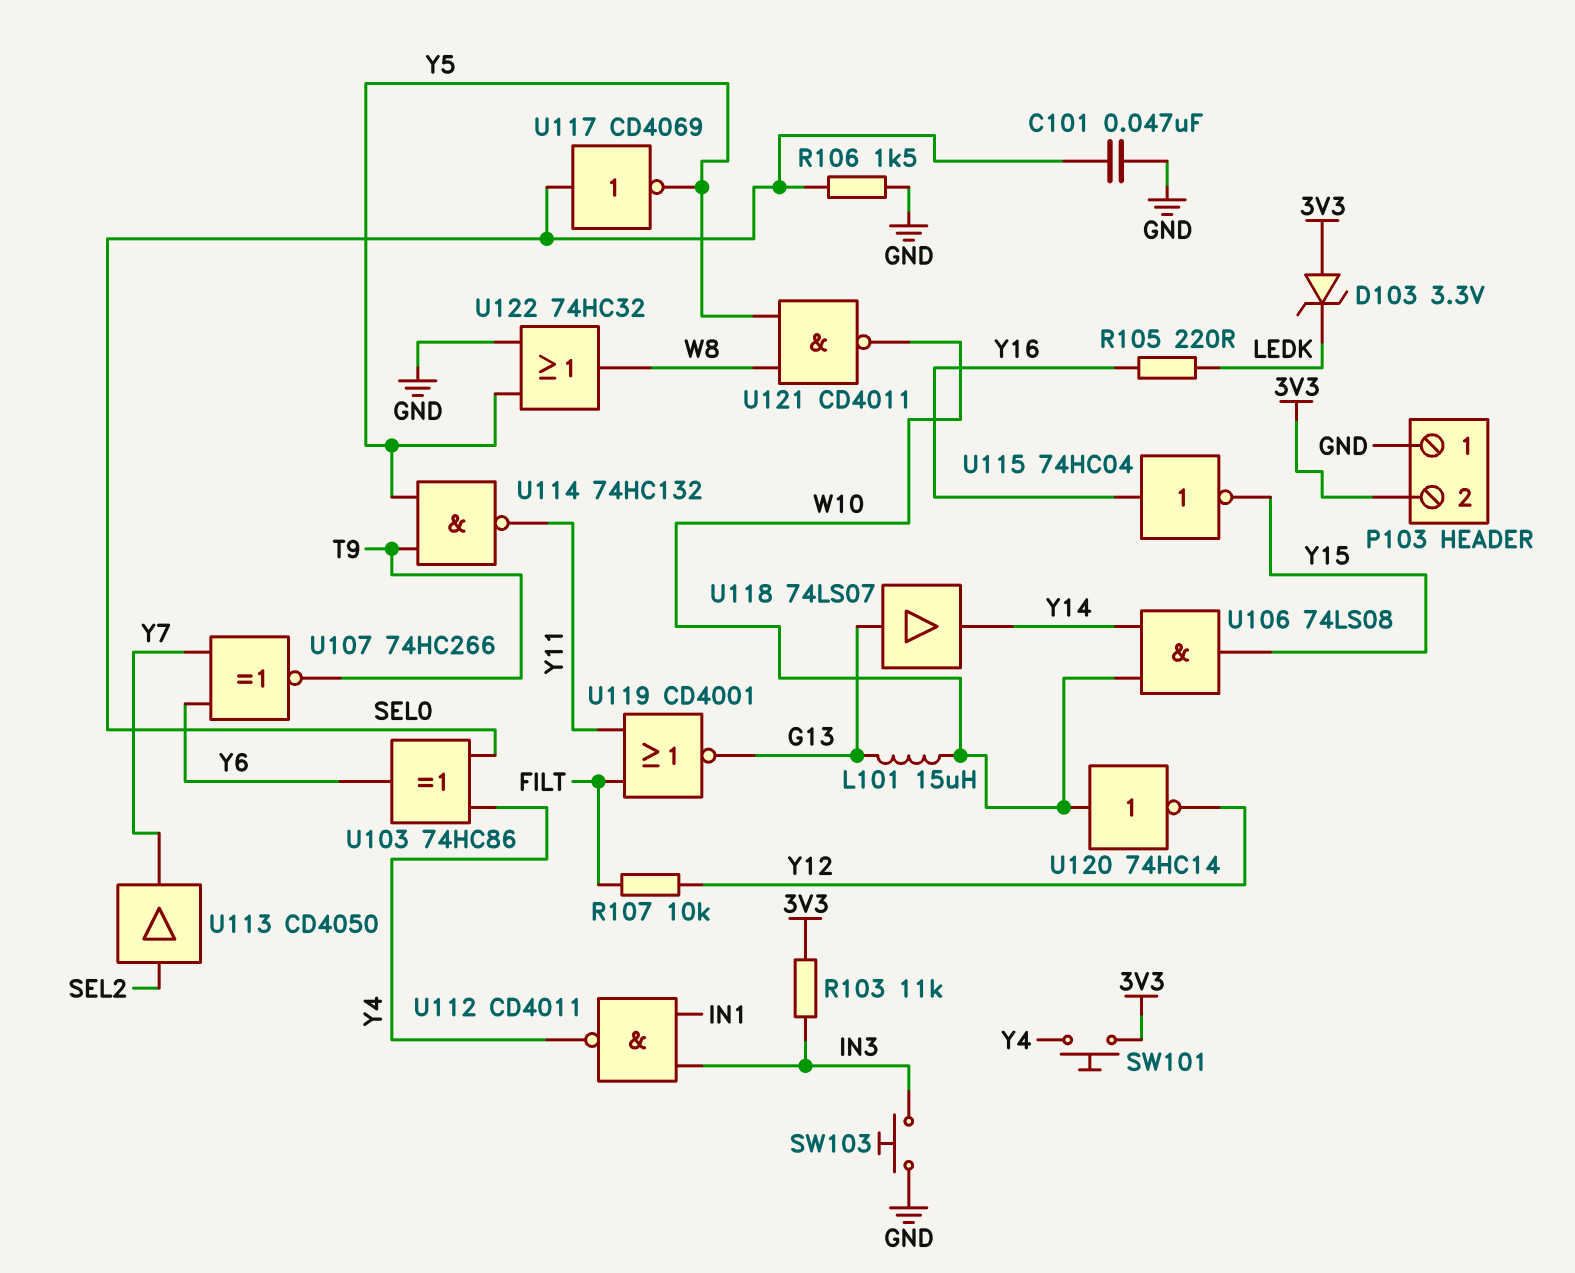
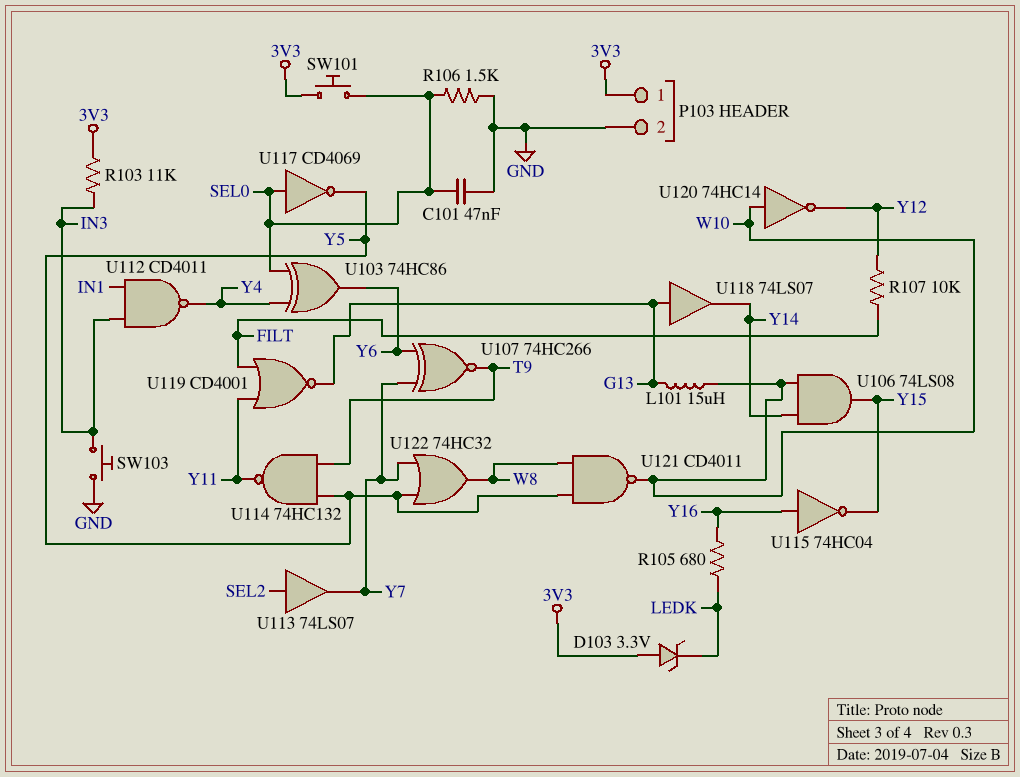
P103 pin 1: GND -> 3V3
P103 pin 2: 3V3 -> GND
R105: 220 (LEDK, Y16) -> 680 (LEDK, Y16)
SW101: button (3V3, Y4) -> button (3V3, SEL0)
U113: buffer CD4050 (in SEL2, out Y7) -> buffer 74LS07 (in SEL2, out Y7)
U122: OR 74HC32 (in GND, in Y5, out W8) -> OR 74HC32 (in Y5, in Y7, out W8)

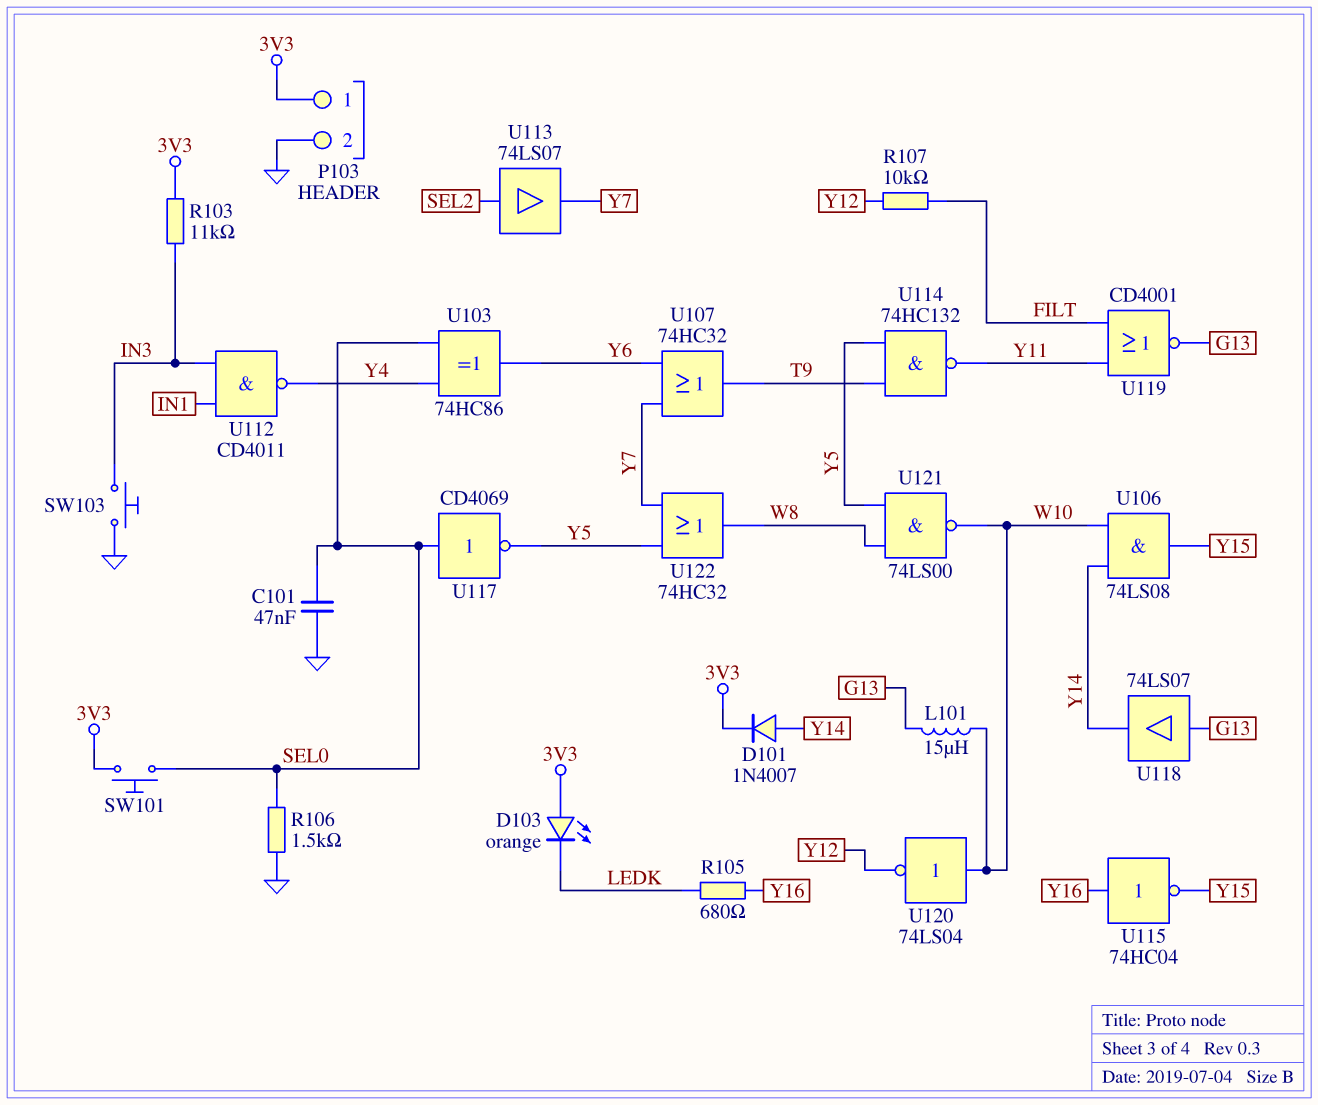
D101: none -> diode 1N4007 (A Y14, K 3V3)
D103: zener 3.3V (A 3V3, K LEDK) -> LED orange (A 3V3, K LEDK)
U107: XNOR 74HC266 (in Y6, in Y7, out T9) -> OR 74HC32 (in Y6, in Y7, out T9)
U120: NOT 74HC14 (in W10, out Y12) -> NOT 74LS04 (in W10, out Y12)
U121: NAND CD4011 (in W8, in Y5, out W10) -> NAND 74LS00 (in W8, in Y5, out W10)

